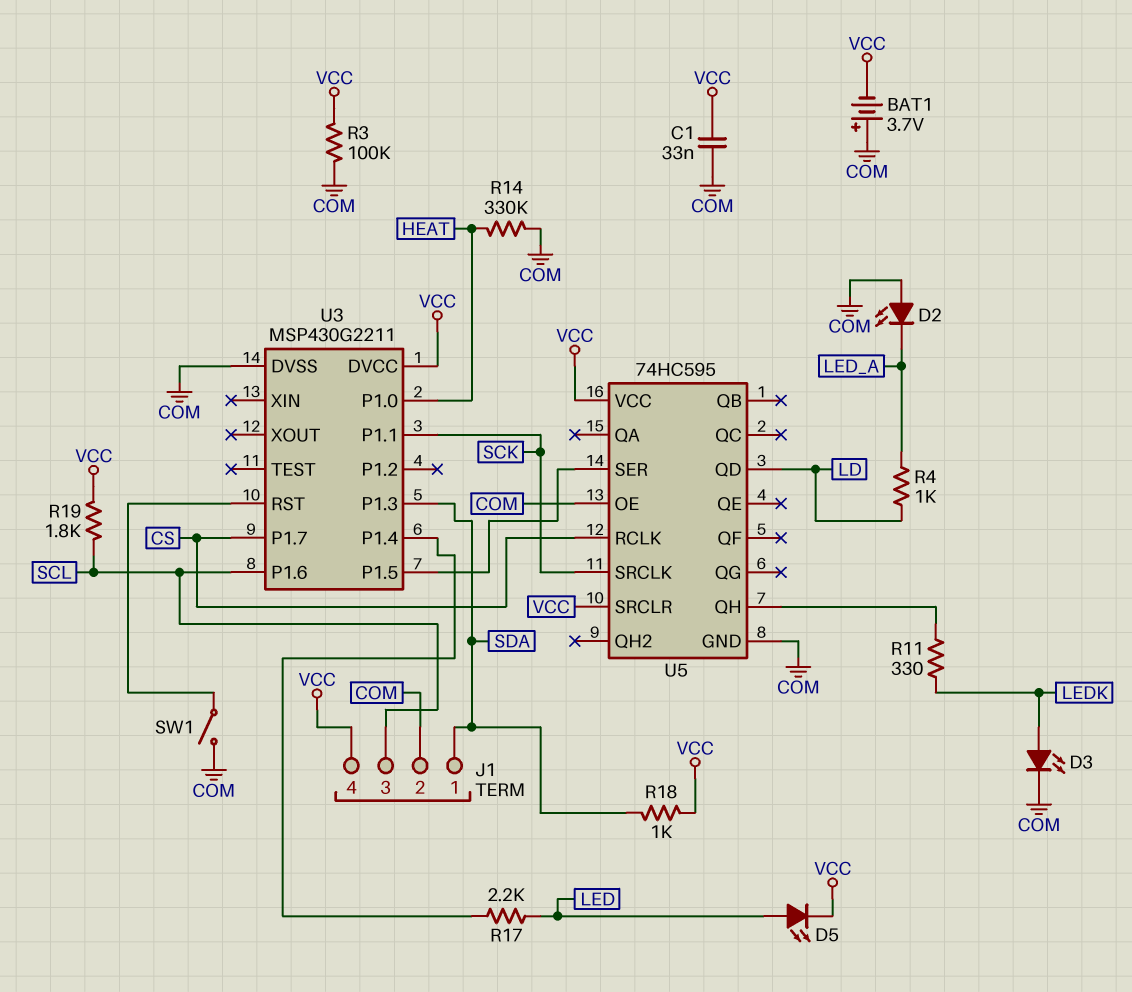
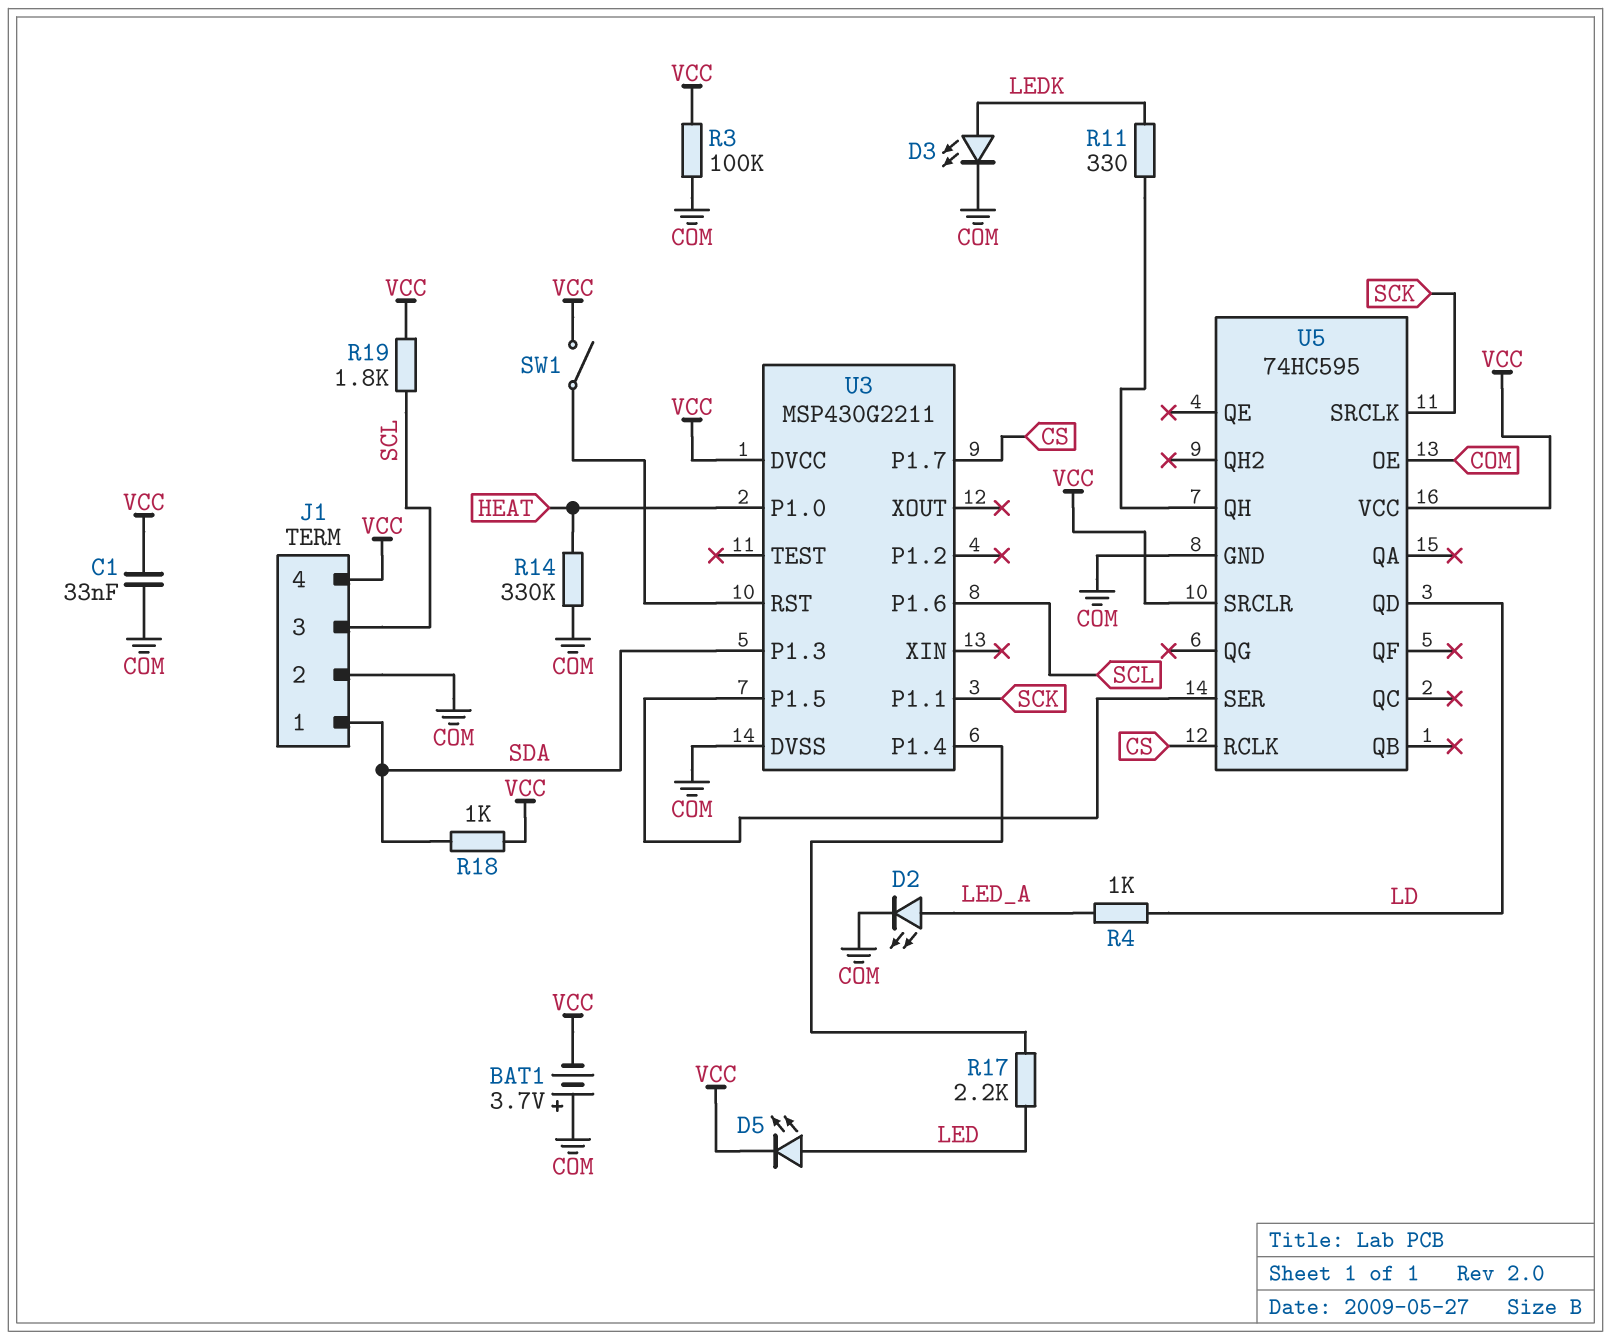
D2: LED (A COM, K LED_A) -> LED (A LED_A, K COM)
SW1: switch (COM, U3/RST) -> switch (U3/RST, VCC)

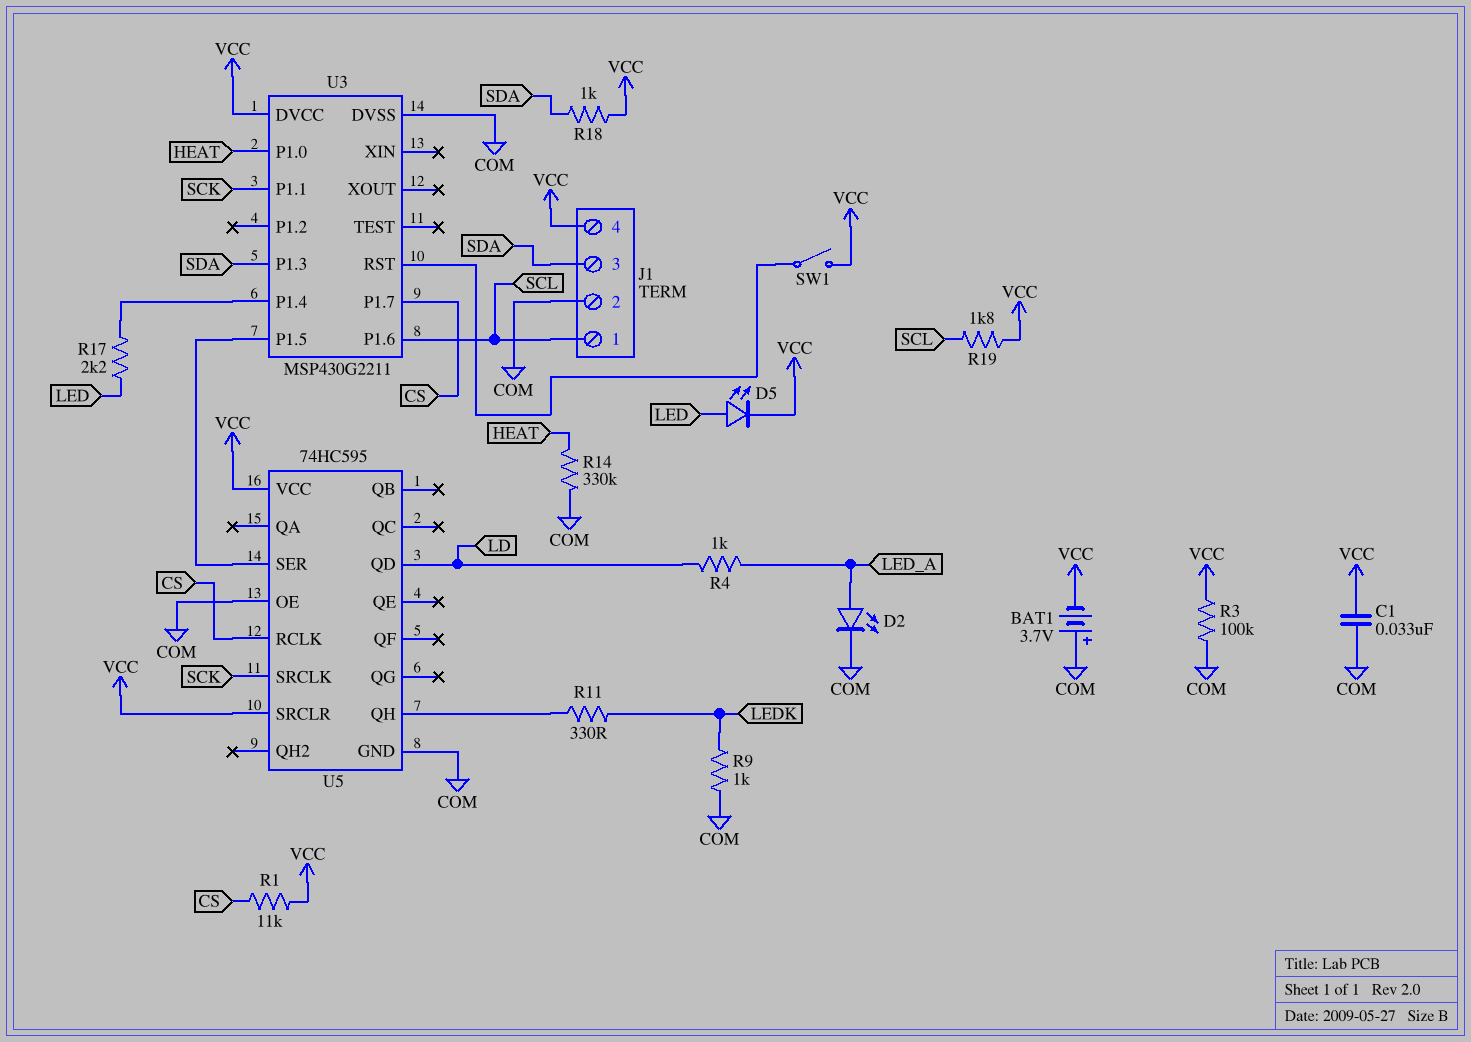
D3: LED (A LEDK, K COM) -> none
J1 pin 1: SDA -> SCL
J1 pin 3: SCL -> SDA
R1: none -> 11k (CS, VCC)
R9: none -> 1k (COM, LEDK)

